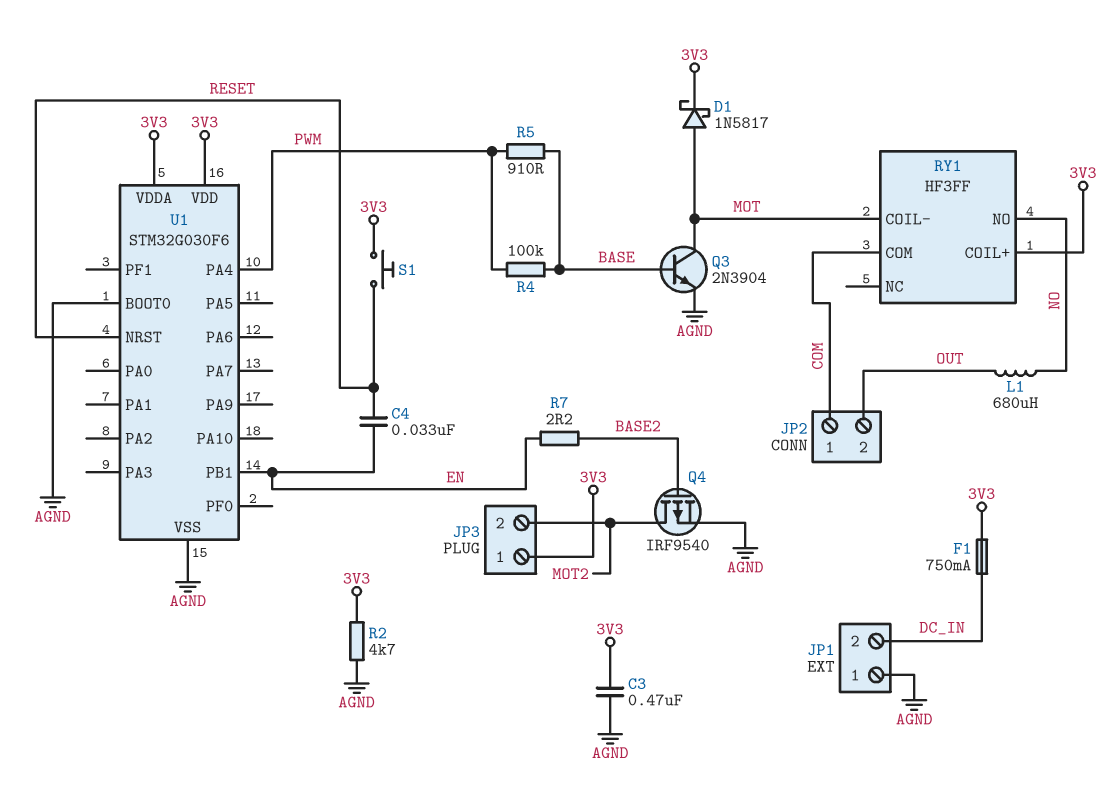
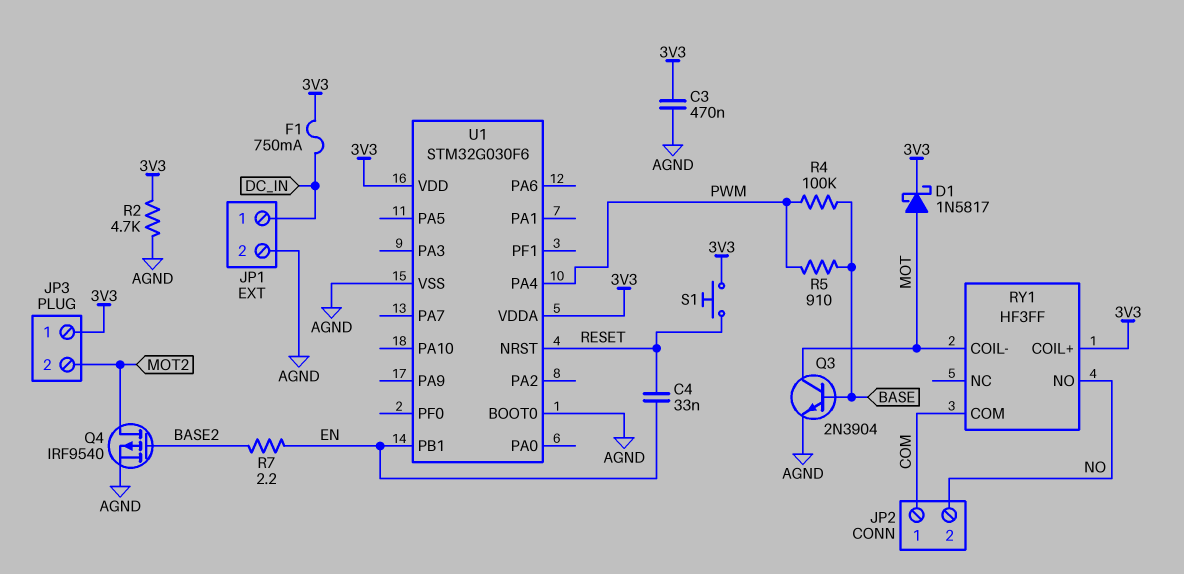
JP1 pin 1: AGND -> DC_IN
JP1 pin 2: DC_IN -> AGND
JP2 pin 2: OUT -> NO
L1: 680uH (NO, OUT) -> none

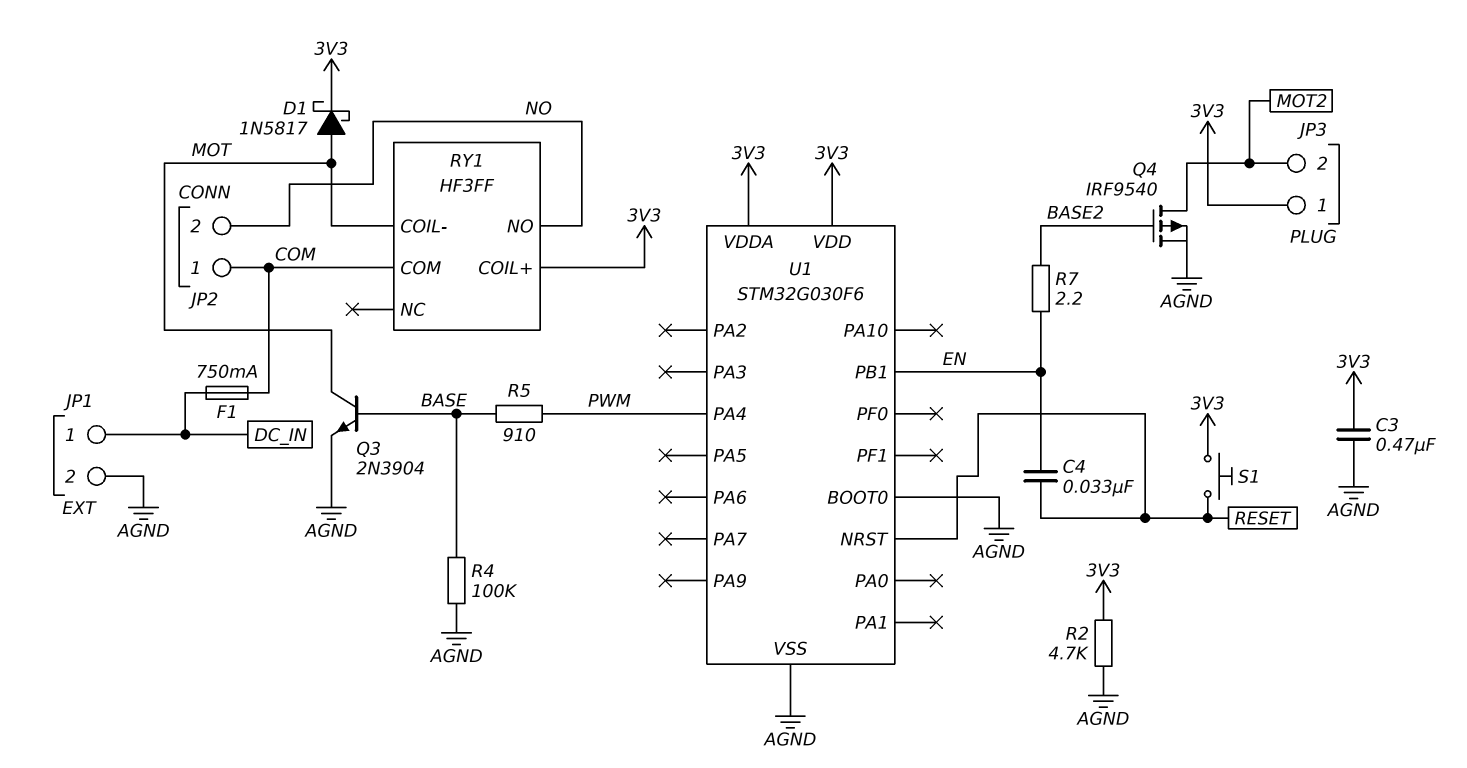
F1: 750mA (3V3, DC_IN) -> 750mA (COM, DC_IN)
R4: 100k (BASE, PWM) -> 100k (AGND, BASE)

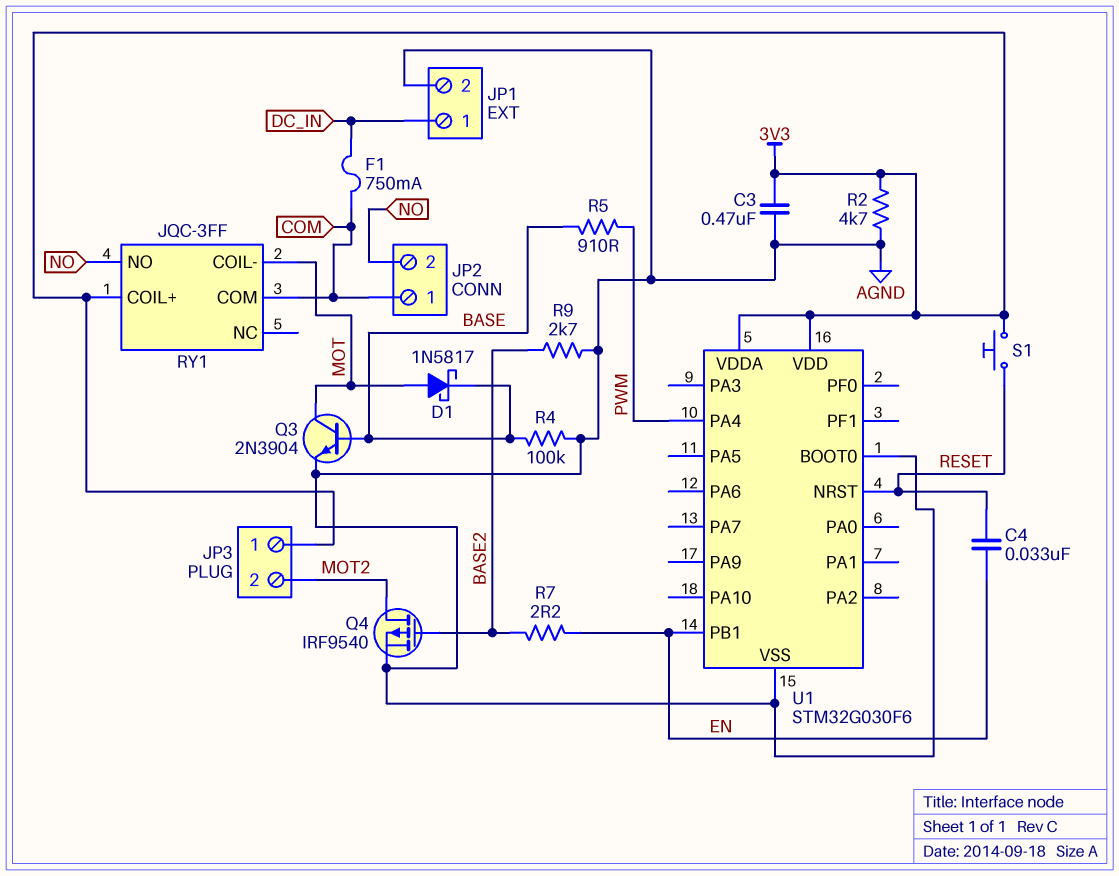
D1: schottky 1N5817 (A MOT, K 3V3) -> schottky 1N5817 (A MOT, K BASE)
R9: none -> 2.7k (AGND, BASE2)
RY1: HF3FF -> JQC-3FF

